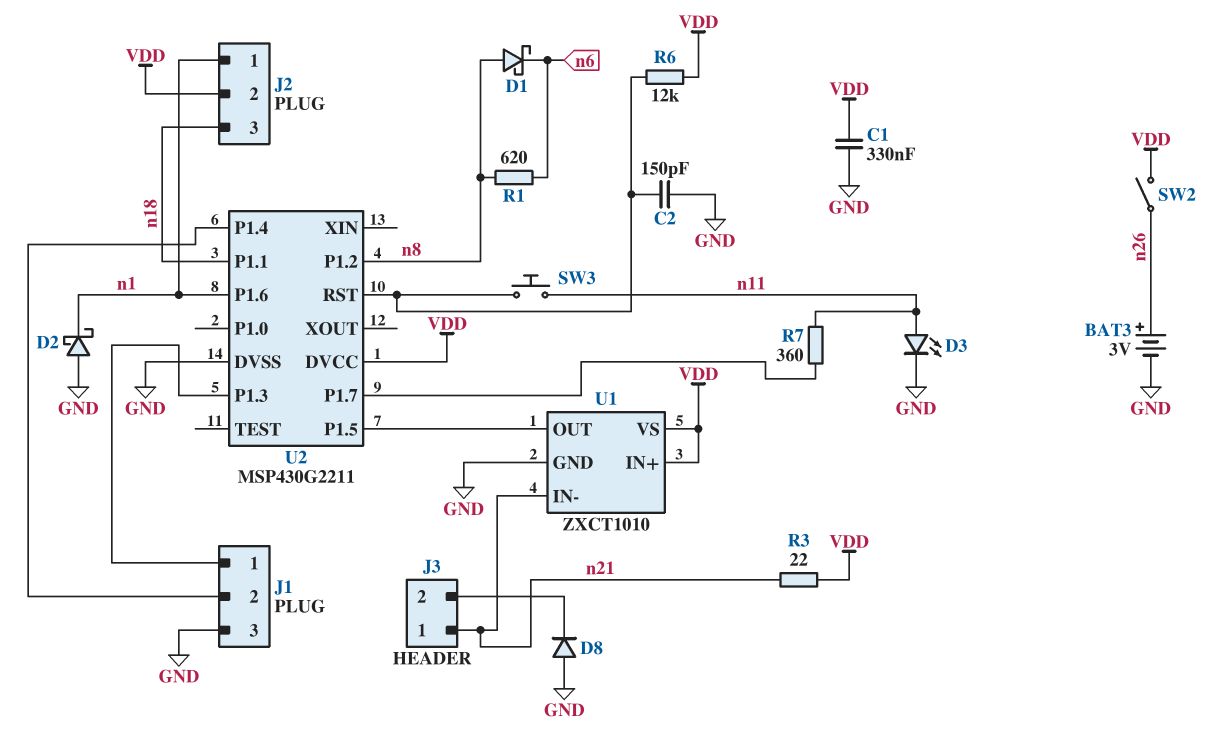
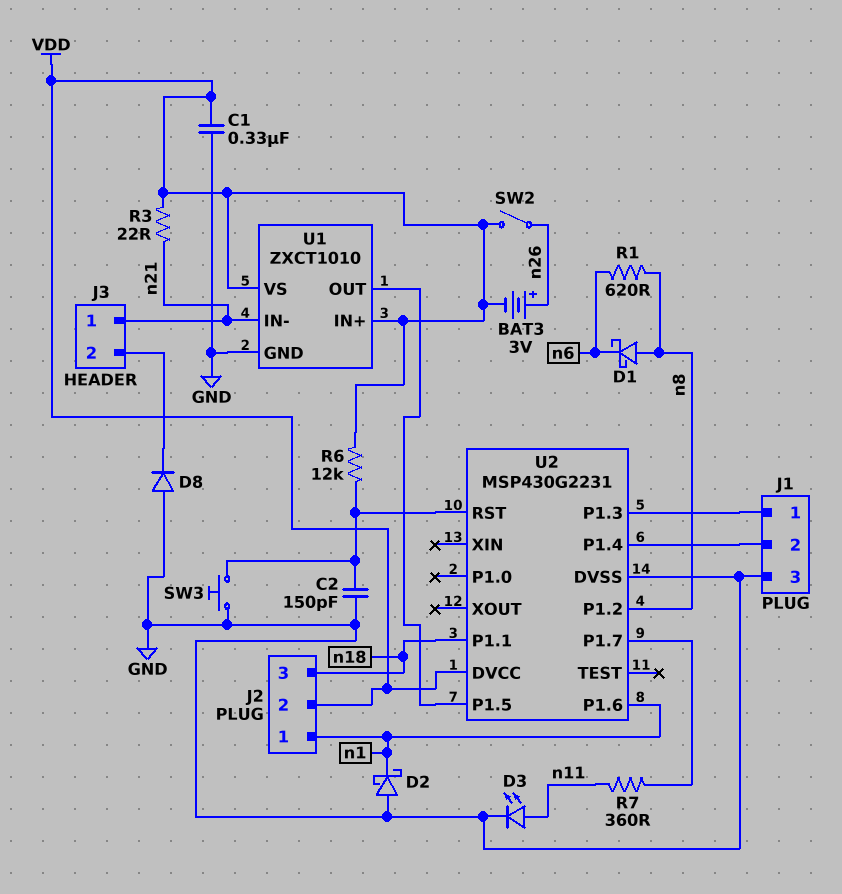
BAT3: 3V (plus n26, minus GND) -> 3V (plus n26, minus VDD)
SW3: button (U2/RST, n11) -> button (GND, U2/RST)
U2: MSP430G2211 -> MSP430G2231

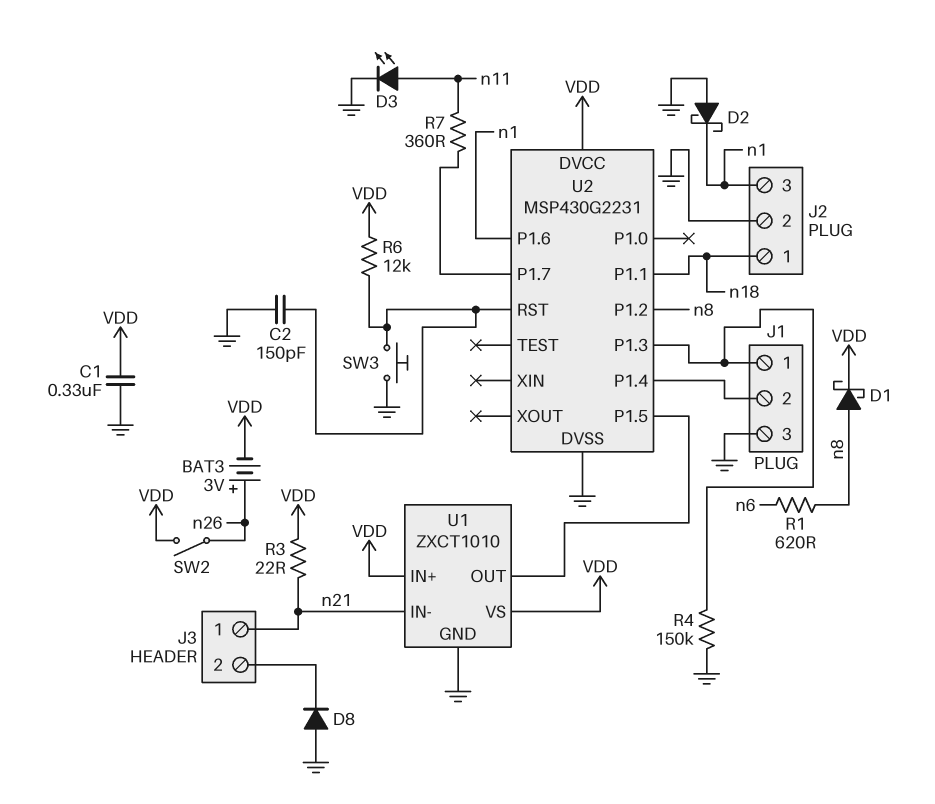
D1: schottky (A n8, K n6) -> schottky (A n8, K VDD)
J2 pin 1: n1 -> n18
J2 pin 2: VDD -> GND
J2 pin 3: n18 -> n1
R4: none -> 150k (GND, J1/1)

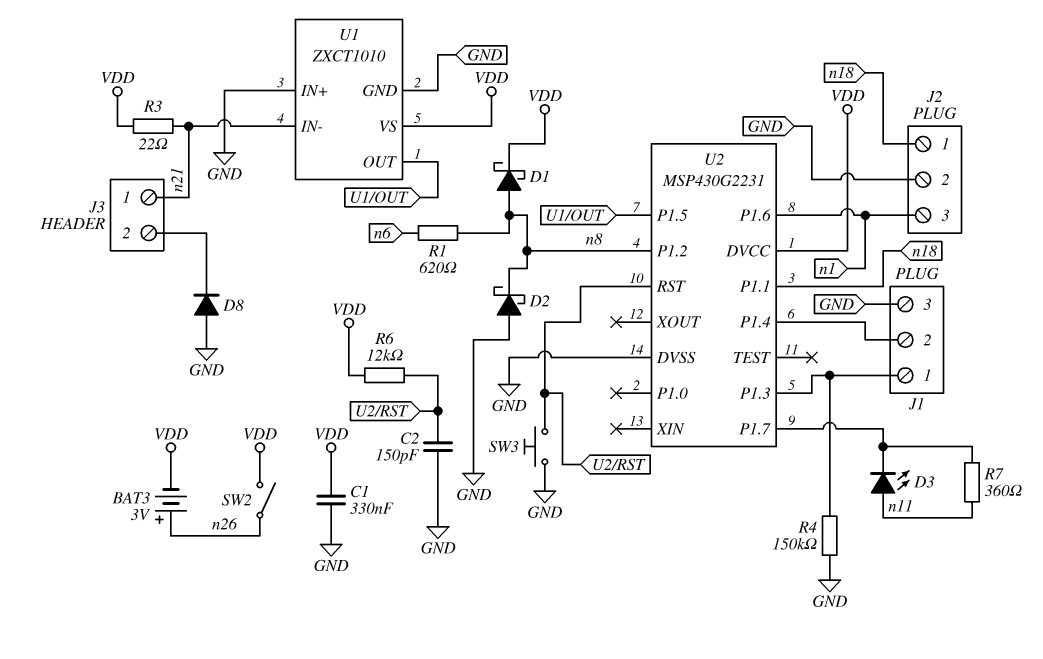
D2: schottky (A GND, K n1) -> schottky (A GND, K n8)
D3: LED (A n11, K GND) -> LED (A n11, K U2/P1.7)
U1 pin IN+: VDD -> GND

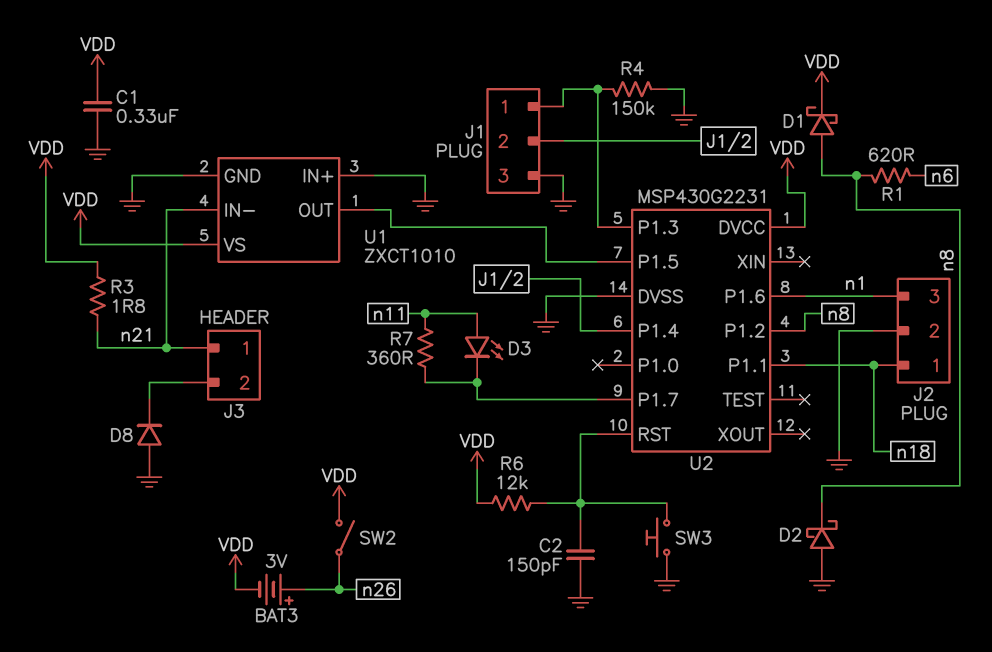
R3: 22 (VDD, n21) -> 1.8 (VDD, n21)

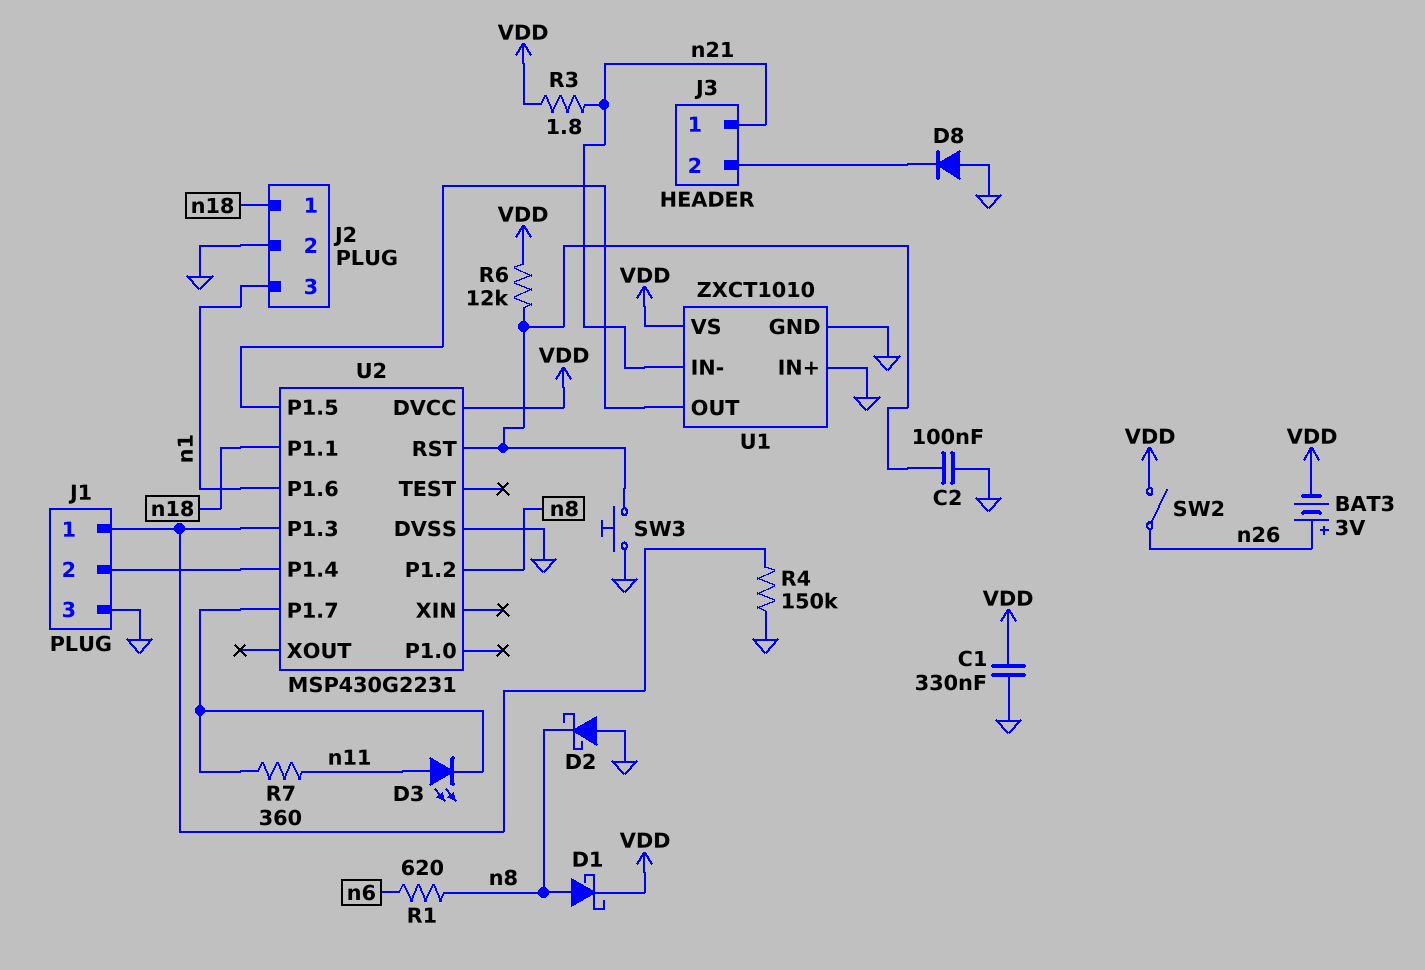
C2: 150pF (GND, U2/RST) -> 100nF (GND, U2/RST)

